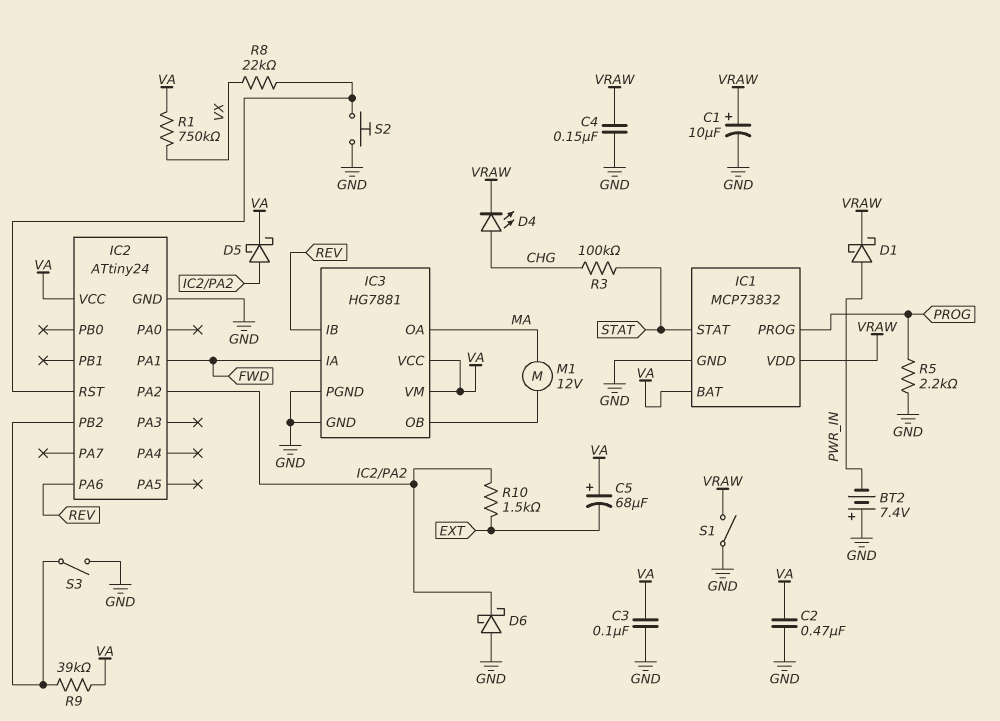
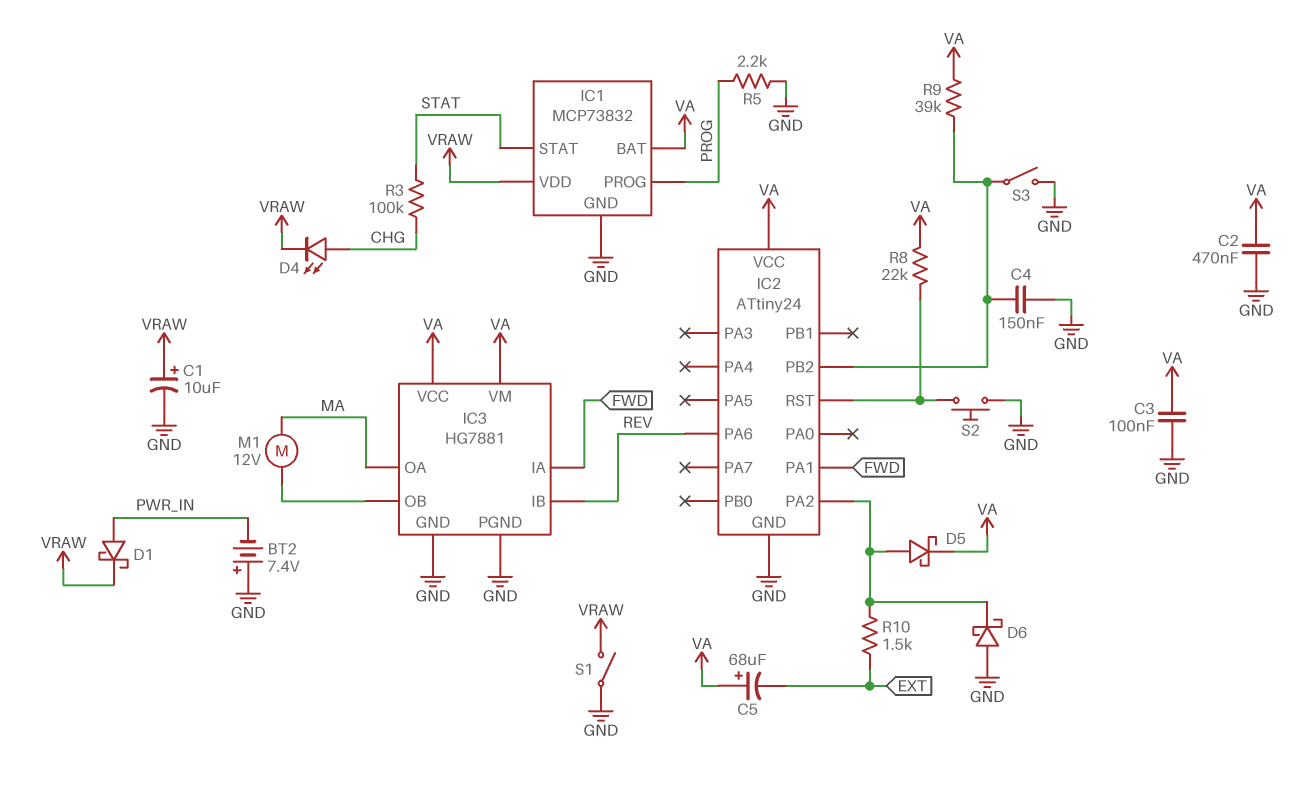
C4: 150nF (GND, VRAW) -> 150nF (GND, IC2/PB2)
R1: 750k (VA, VX) -> none
R8: 22k (IC2/RST, VX) -> 22k (IC2/RST, VA)

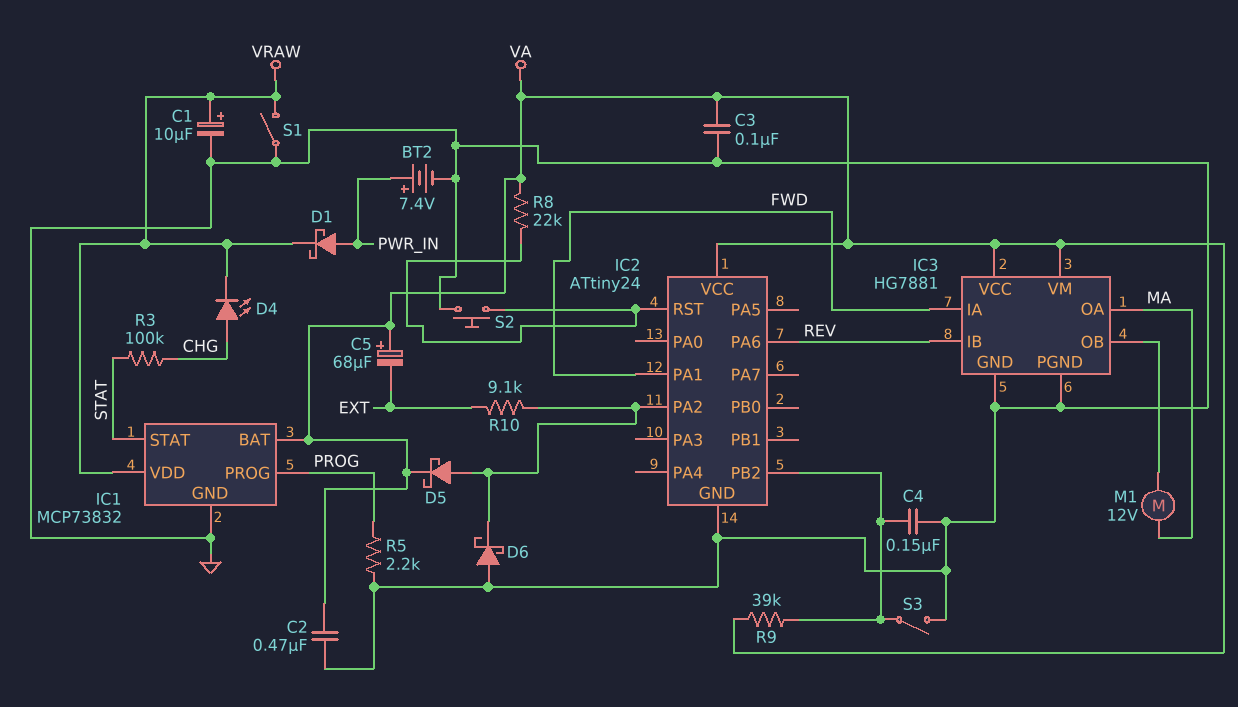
BT2: 7.4V (plus GND, minus PWR_IN) -> 7.4V (plus PWR_IN, minus GND)
R10: 1.5k (EXT, IC2/PA2) -> 9.1k (EXT, IC2/PA2)

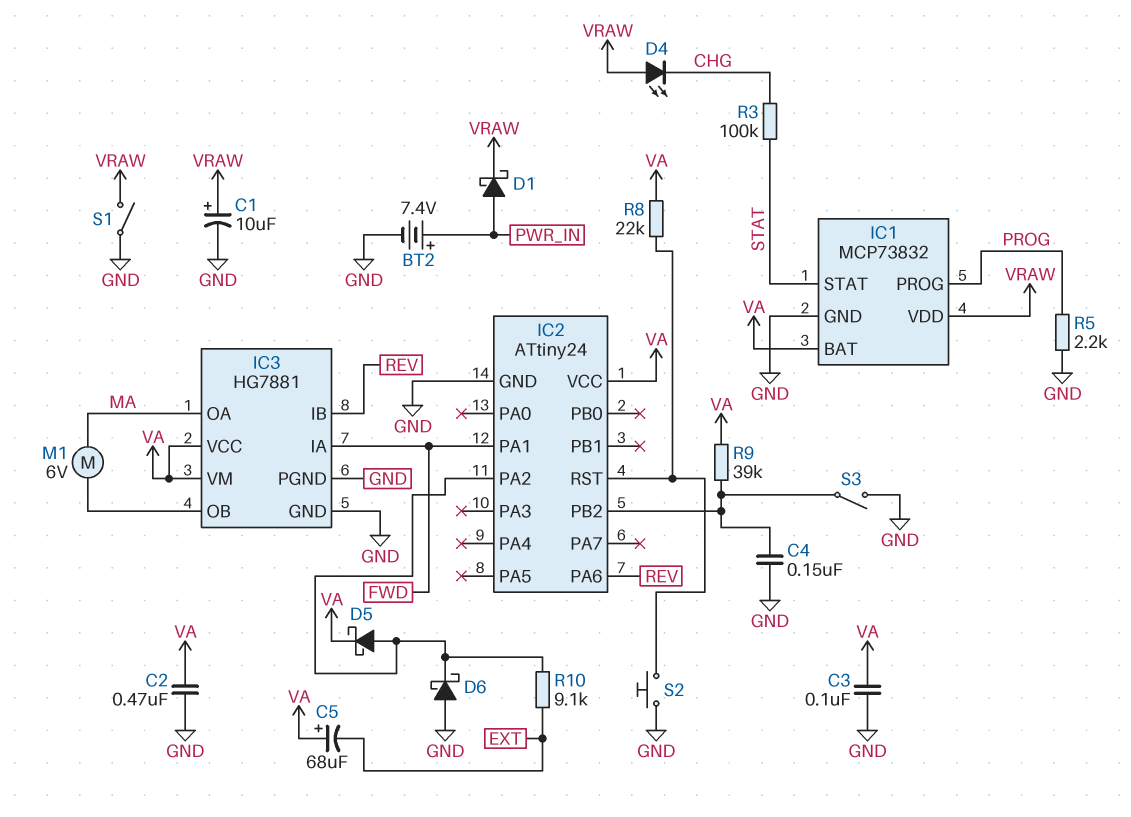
D4: LED (A CHG, K VRAW) -> LED (A VRAW, K CHG)
M1: motor 12V (IC3/OB, MA) -> motor 6V (IC3/OB, MA)

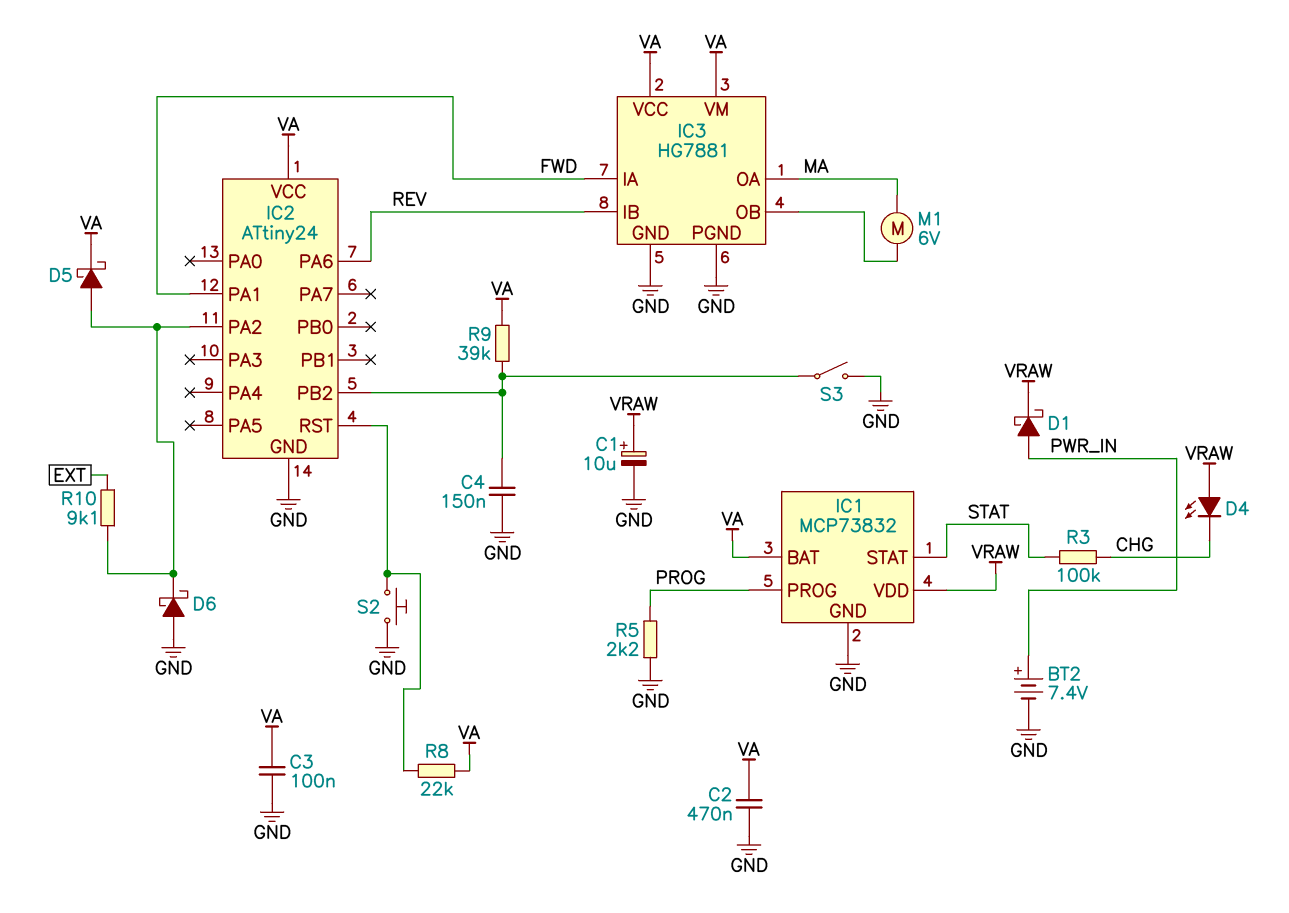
C5: 68uF (plus VA, minus EXT) -> none
S1: switch (GND, VRAW) -> none

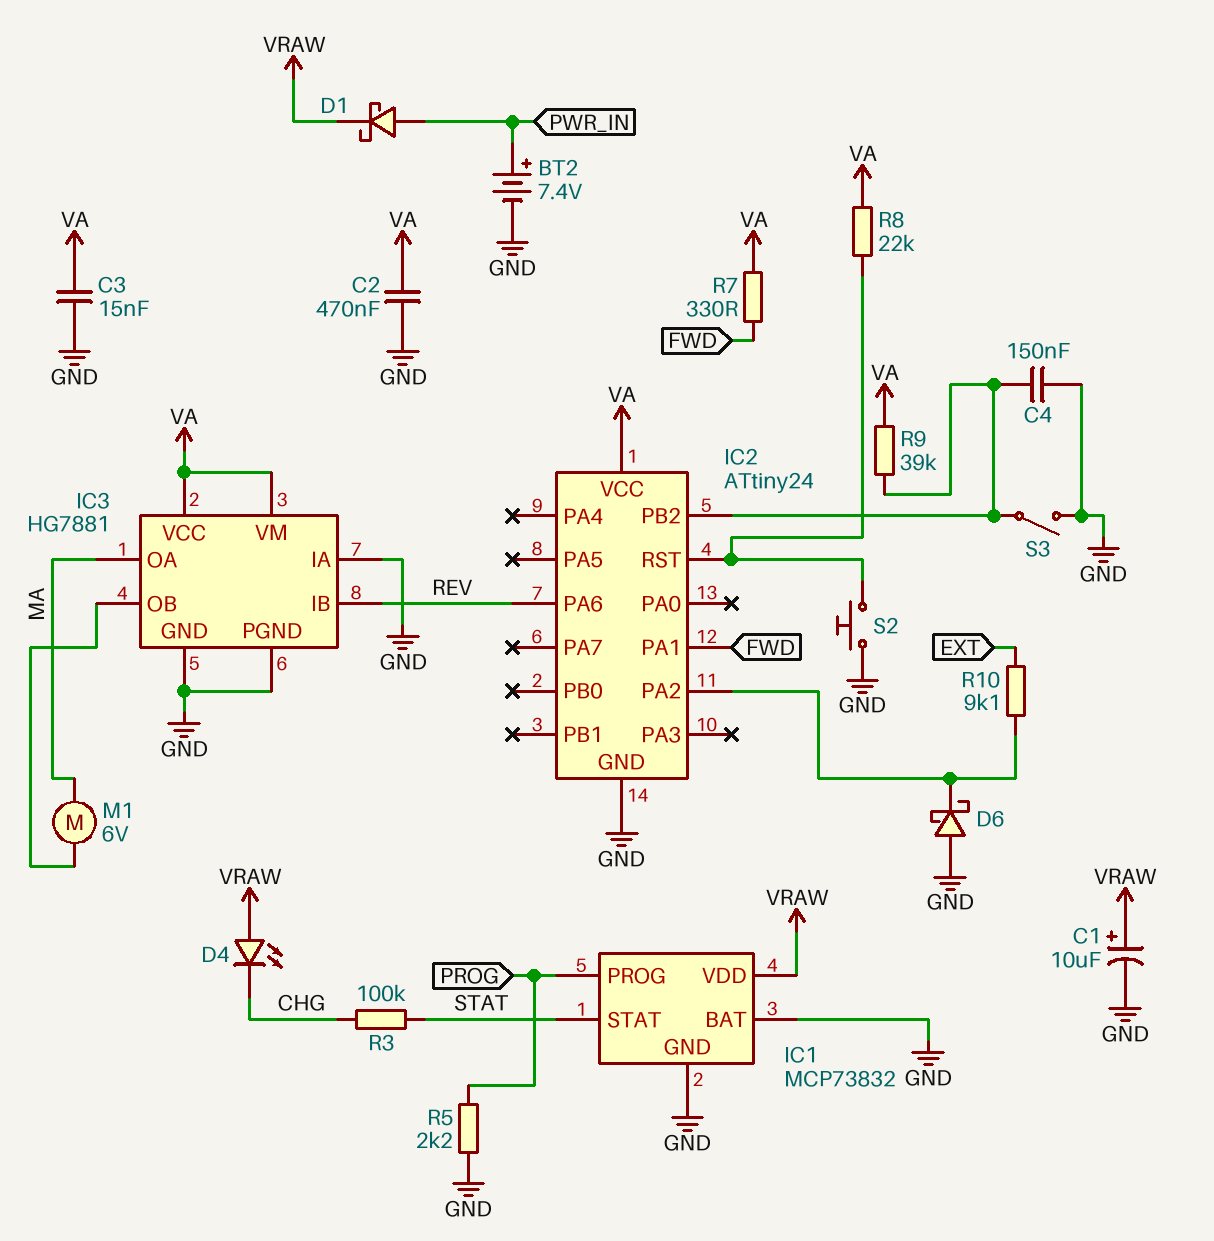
C3: 100nF (GND, VA) -> 15nF (GND, VA)
D5: schottky (A IC2/PA2, K VA) -> none
IC1 pin BAT: VA -> GND
IC3 pin IA: FWD -> GND
R7: none -> 330 (FWD, VA)

